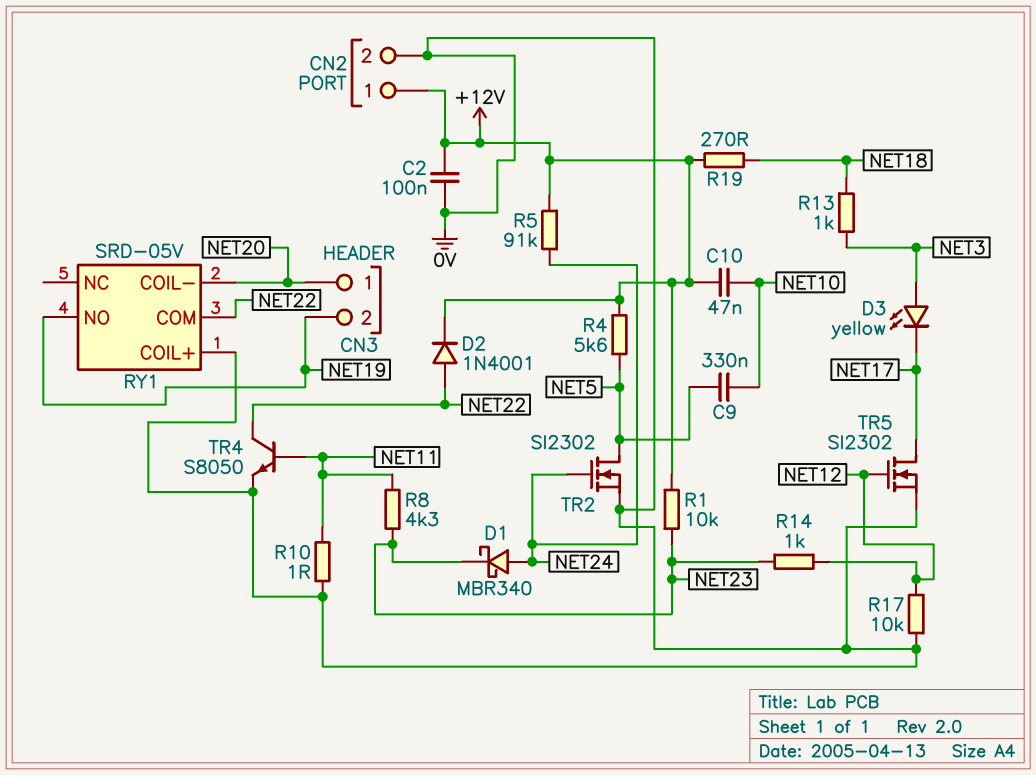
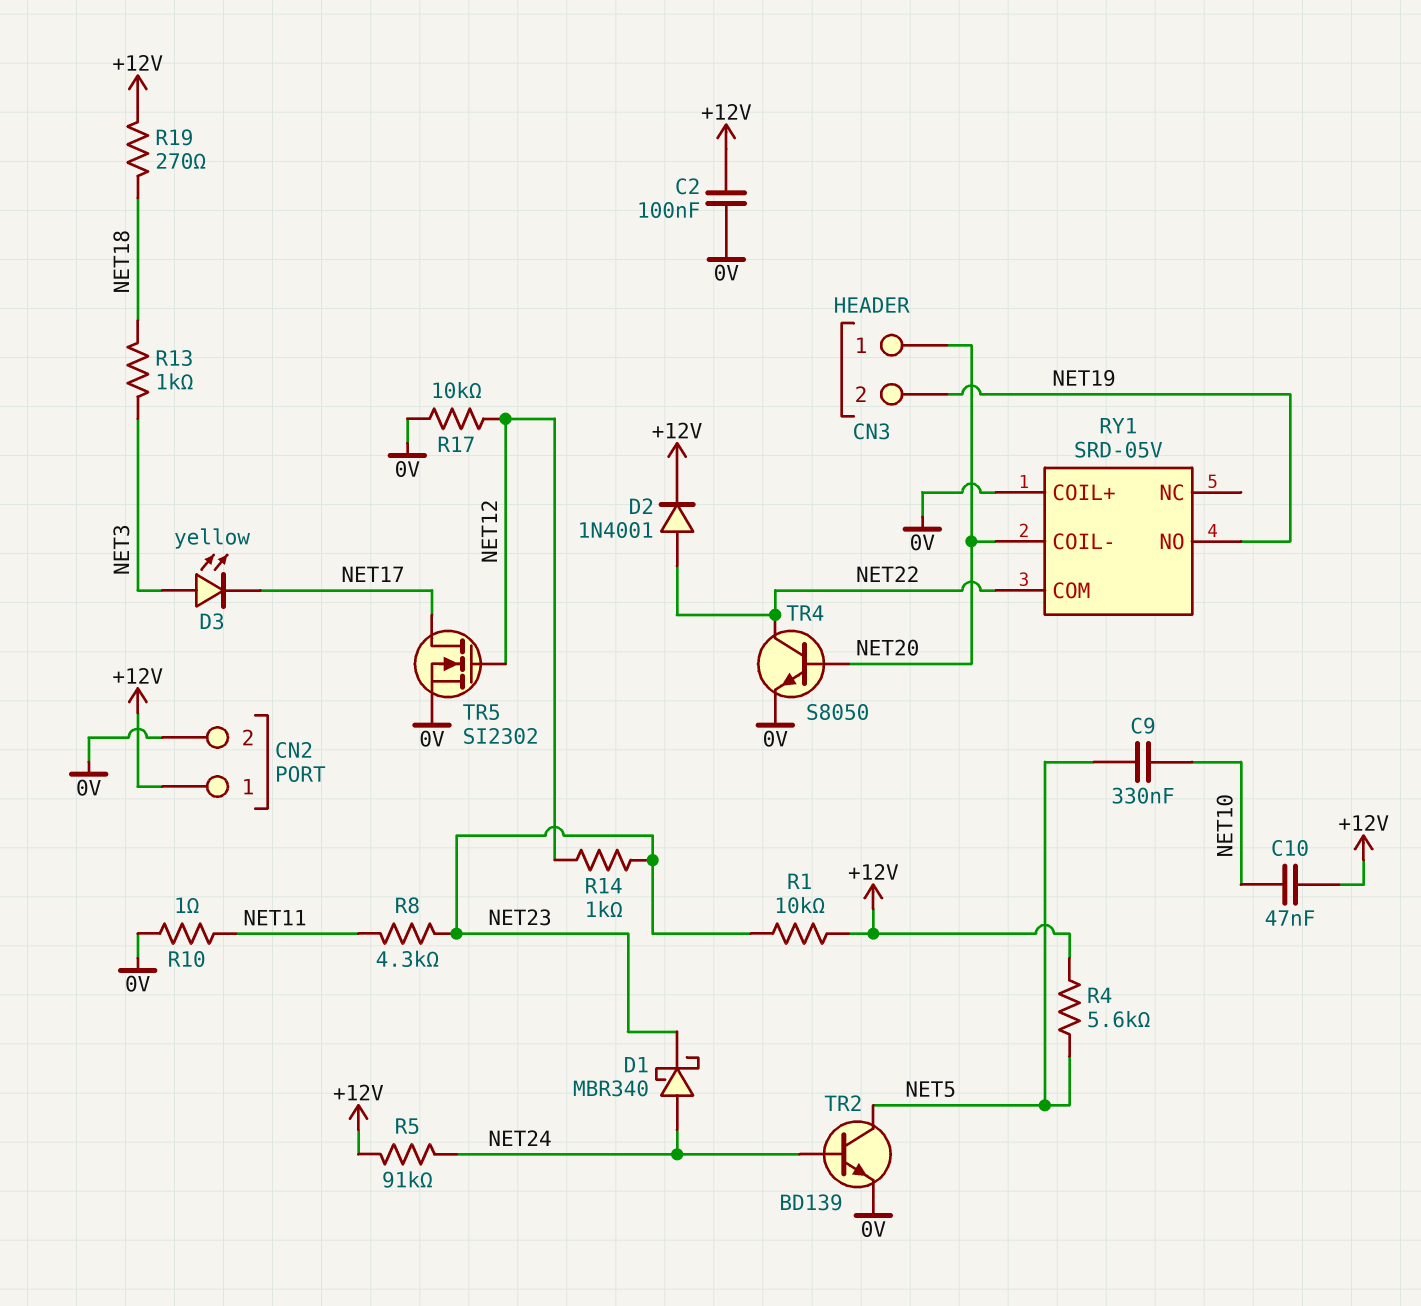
TR2: NMOS SI2302 (G NET24, D NET5, S 0V) -> NPN BD139 (B NET24, C NET5, E 0V)
TR4: NPN S8050 (B NET11, C NET22, E 0V) -> NPN S8050 (B NET20, C NET22, E 0V)

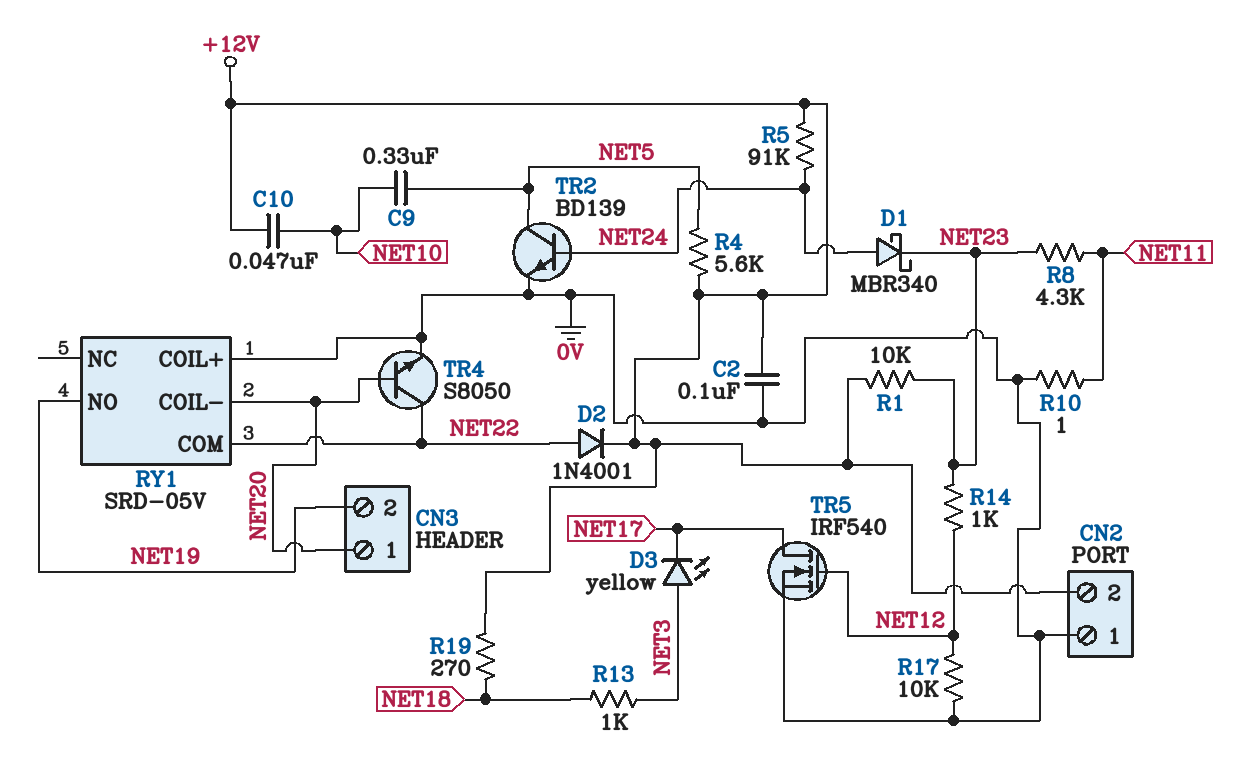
CN2 pin 1: +12V -> 0V
CN2 pin 2: 0V -> +12V
TR5: NMOS SI2302 (G NET12, D NET17, S 0V) -> NMOS IRF540 (G NET12, D NET17, S 0V)

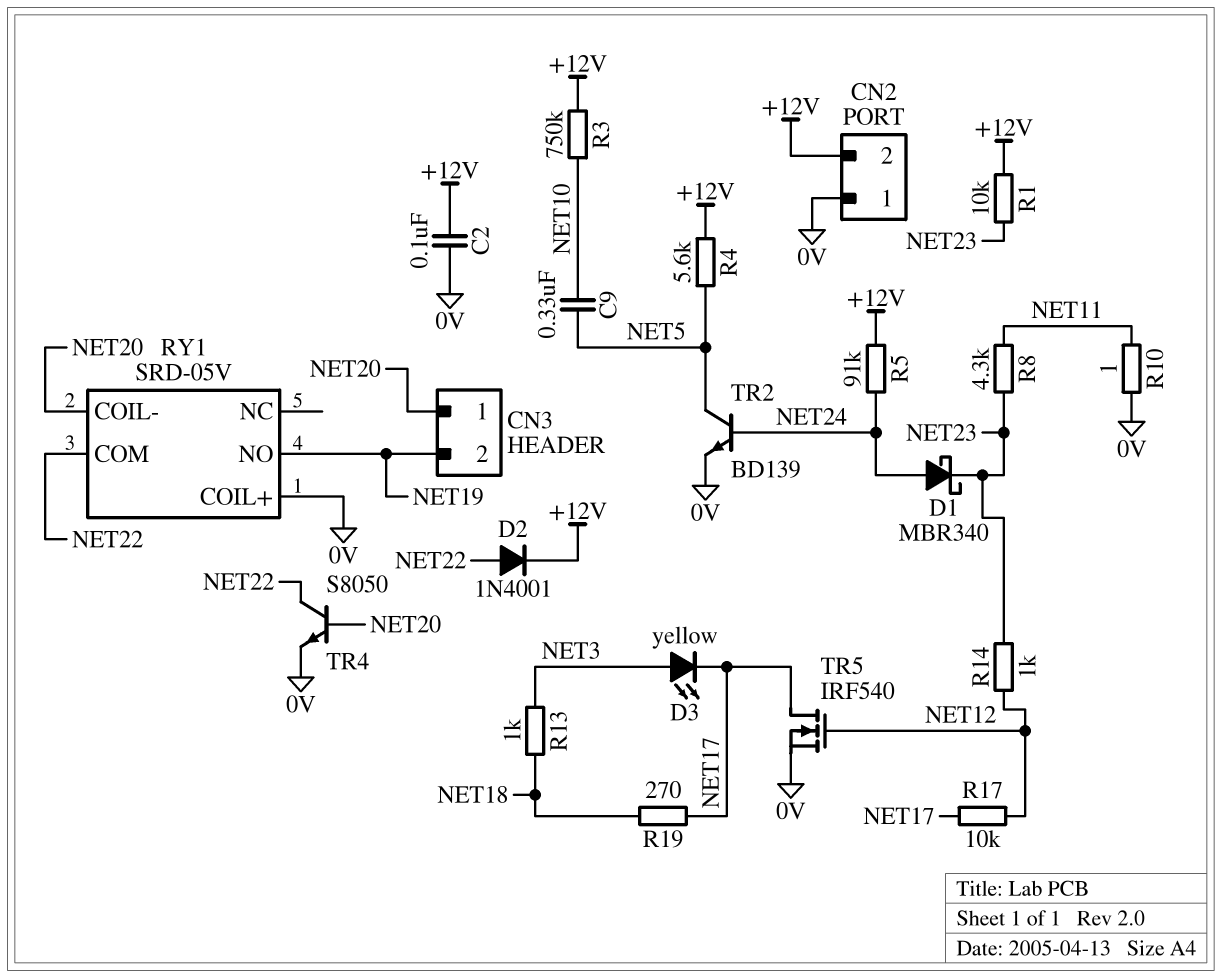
C10: 47nF (+12V, NET10) -> none
R3: none -> 750k (+12V, NET10)
R17: 10k (0V, NET12) -> 10k (NET12, NET17)
R19: 270 (+12V, NET18) -> 270 (NET17, NET18)

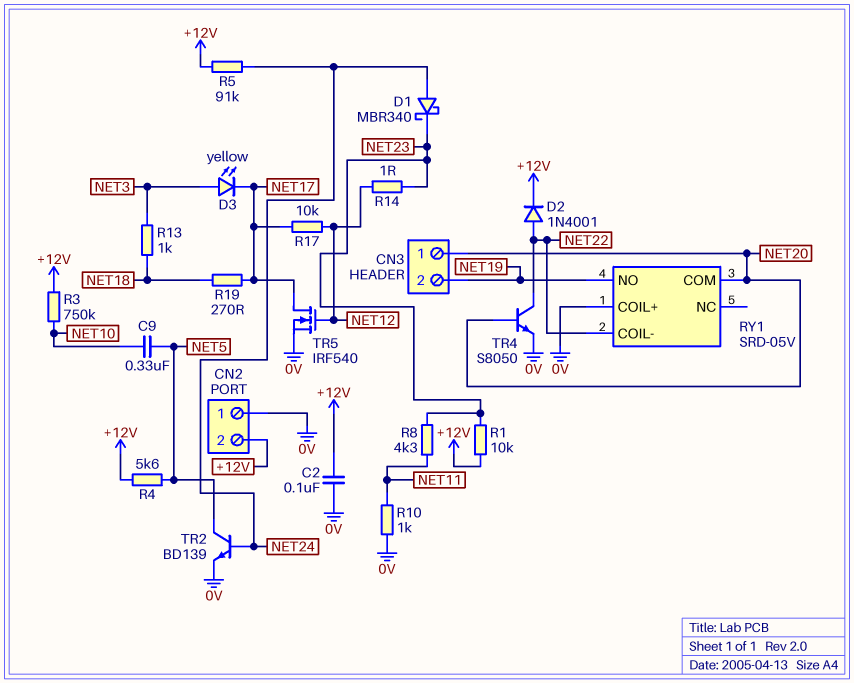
R10: 1 (0V, NET11) -> 1k (0V, NET11)
R14: 1k (NET12, NET23) -> 1 (NET12, NET23)
RY1 pin COIL-: NET20 -> NET22
RY1 pin COM: NET22 -> NET20

